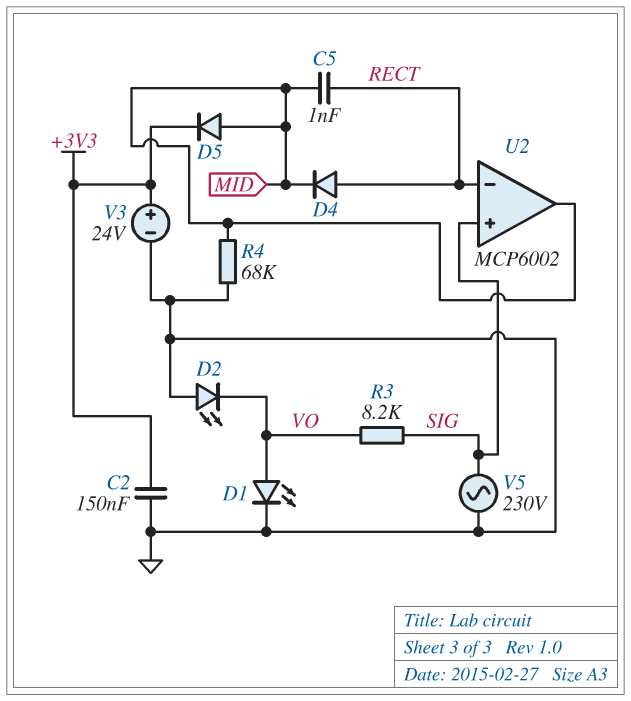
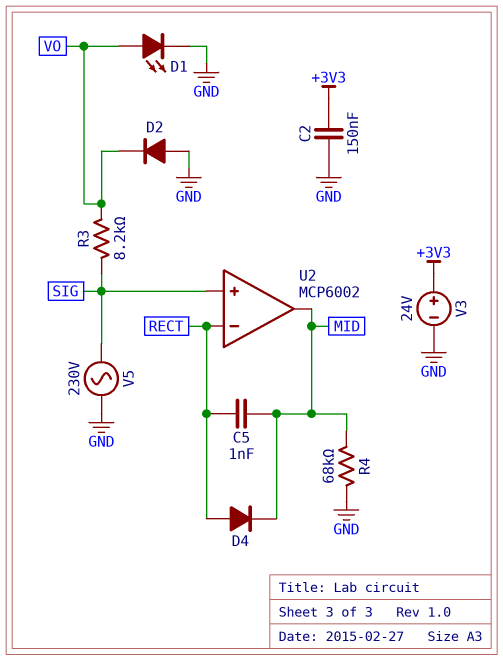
D2: LED (A GND, K VO) -> diode (A GND, K VO)
D5: diode (A MID, K +3V3) -> none

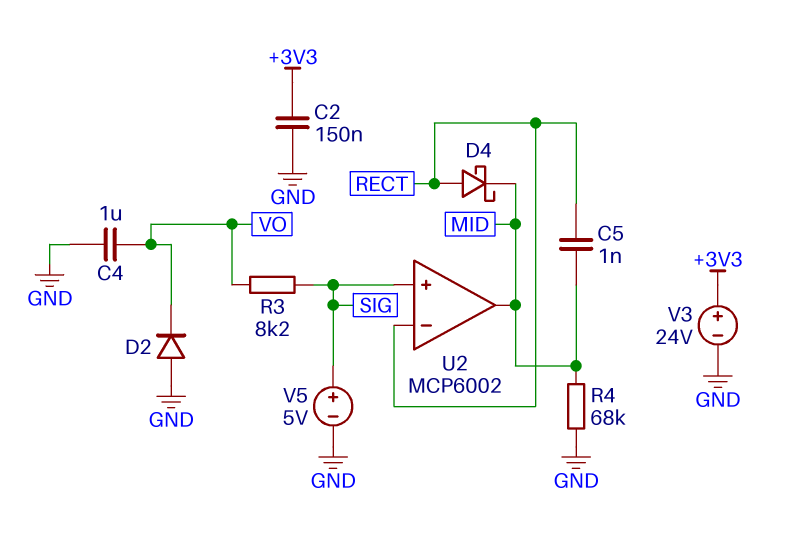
C4: none -> 1uF (GND, VO)
D1: LED (A VO, K GND) -> none
D4: diode (A RECT, K MID) -> schottky (A RECT, K MID)
V5: AC 230V (GND, SIG) -> 5V (plus SIG, minus GND)

